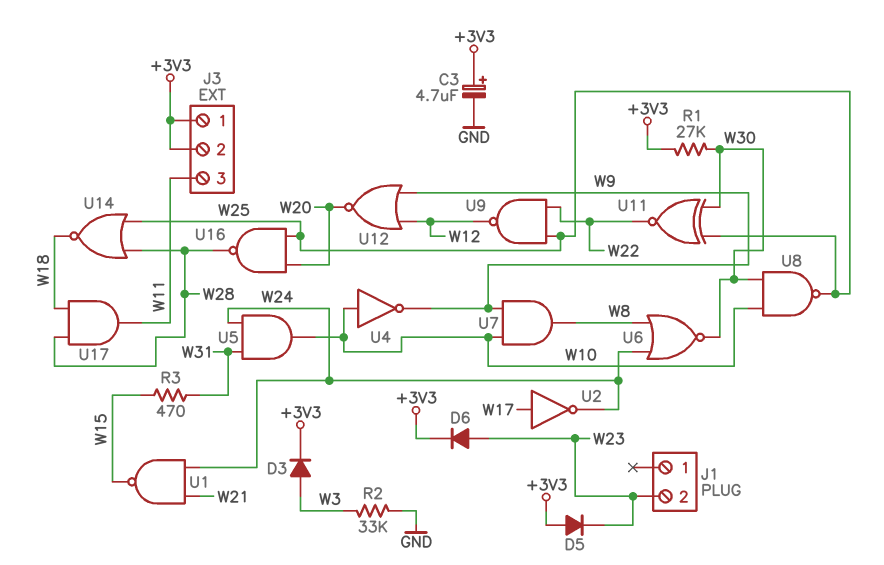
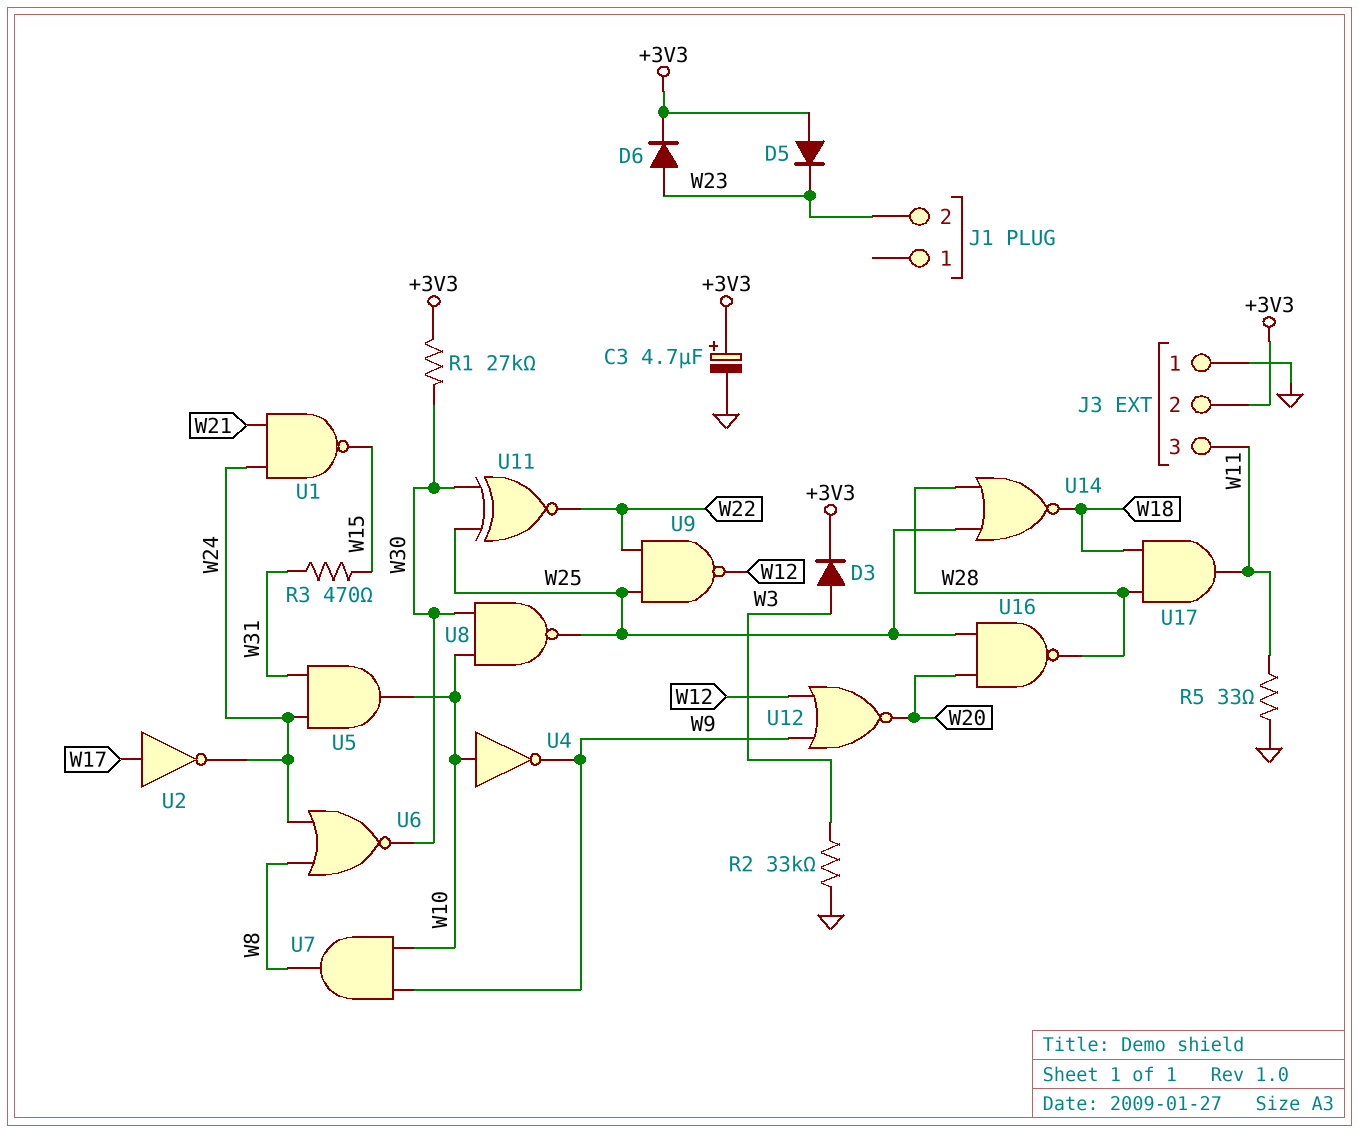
J3 pin 1: +3V3 -> GND
R5: none -> 33 (GND, W11)

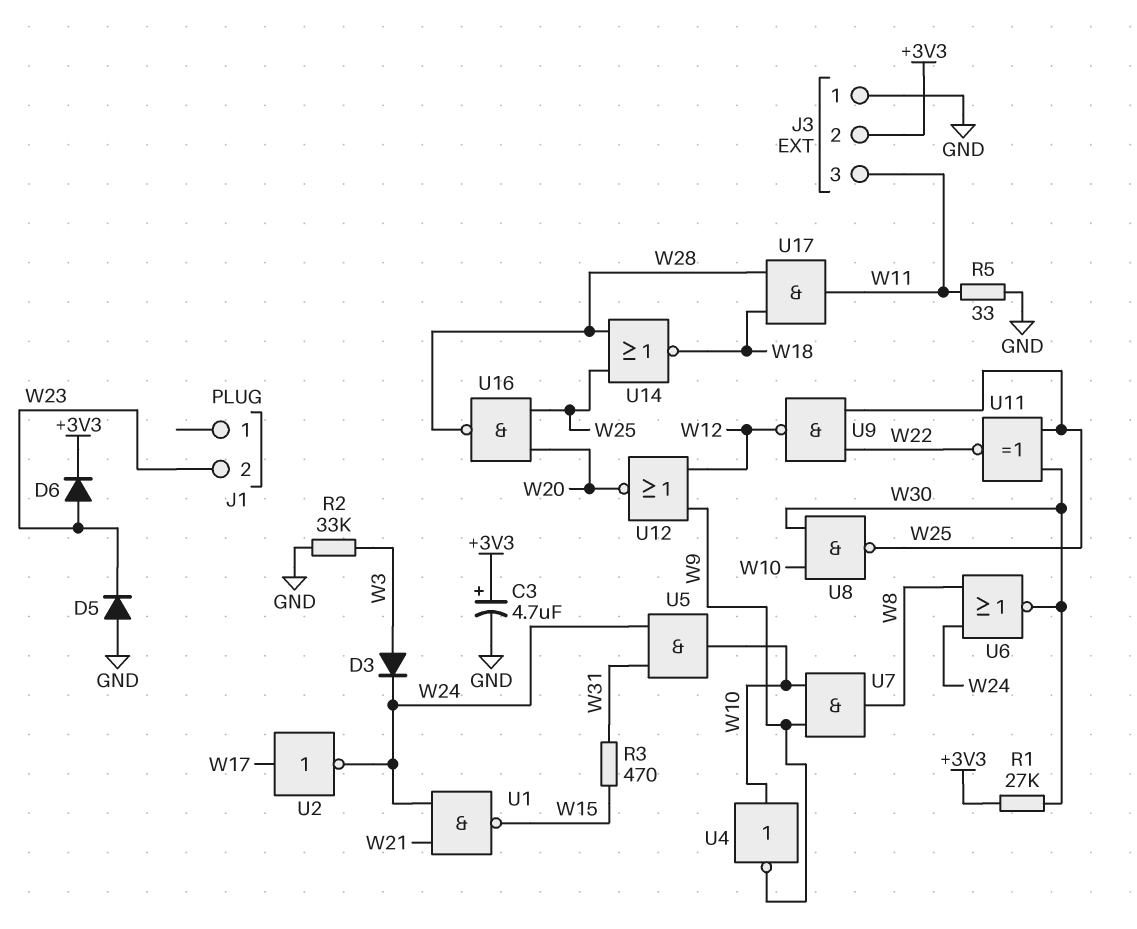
D3: diode (A W3, K +3V3) -> diode (A W3, K W24)
D5: diode (A +3V3, K W23) -> diode (A GND, K W23)

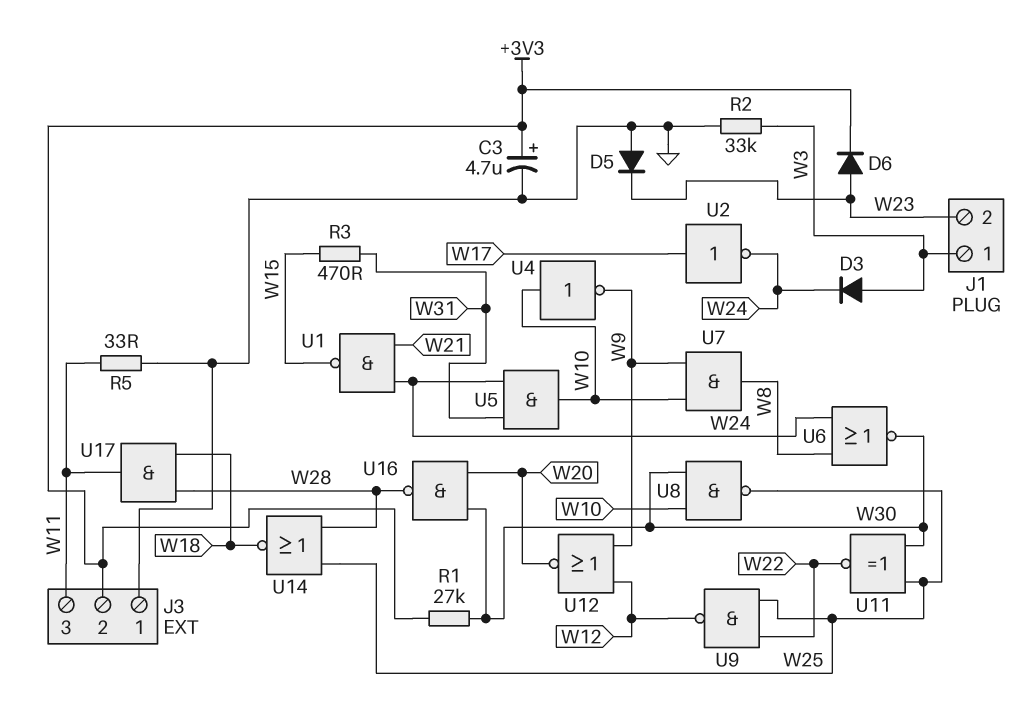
J1 pin 1: none -> W3
U16: NAND (in W20, in W25, out W28) -> NAND (in W20, in W30, out W28)

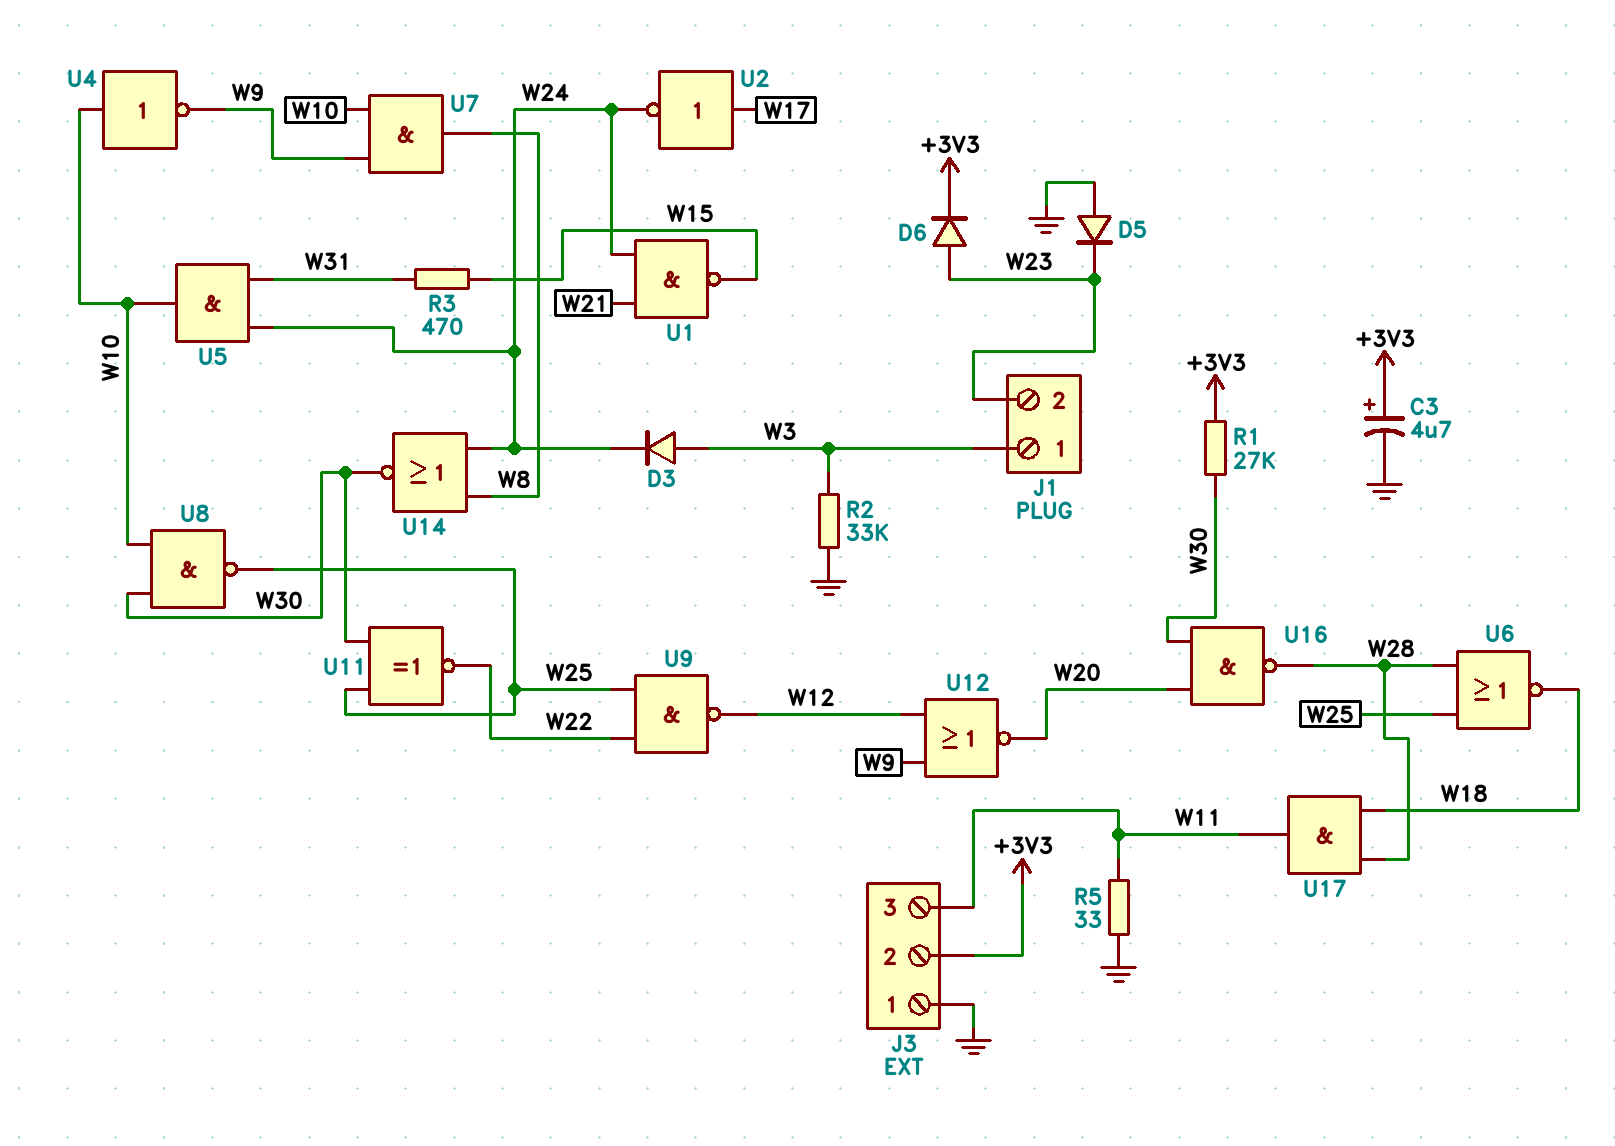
U6: NOR (in W8, in W24, out W30) -> NOR (in W25, in W28, out W18)
U14: NOR (in W25, in W28, out W18) -> NOR (in W8, in W24, out W30)

